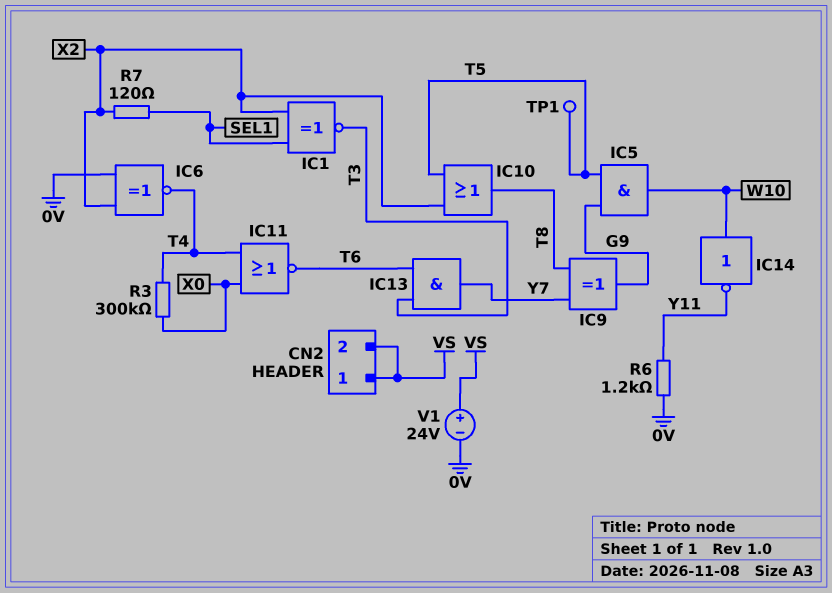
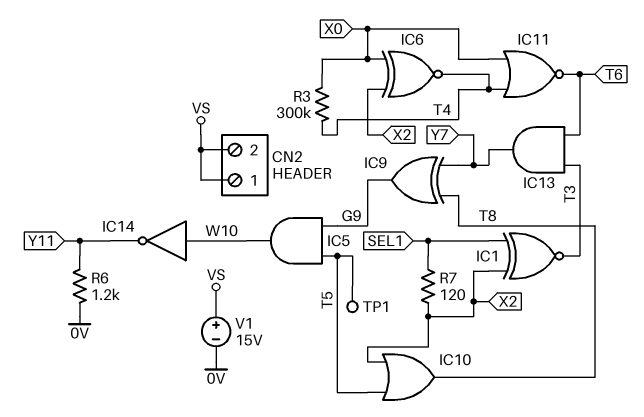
IC6: XNOR (in 0V, in X2, out T4) -> XNOR (in X0, in X2, out T4)
V1: 24V (plus VS, minus 0V) -> 15V (plus VS, minus 0V)

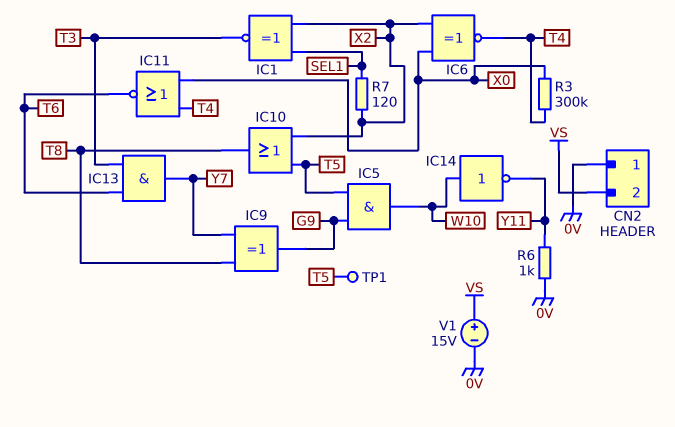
CN2 pin 1: VS -> 0V
R6: 1.2k (0V, Y11) -> 1k (0V, Y11)

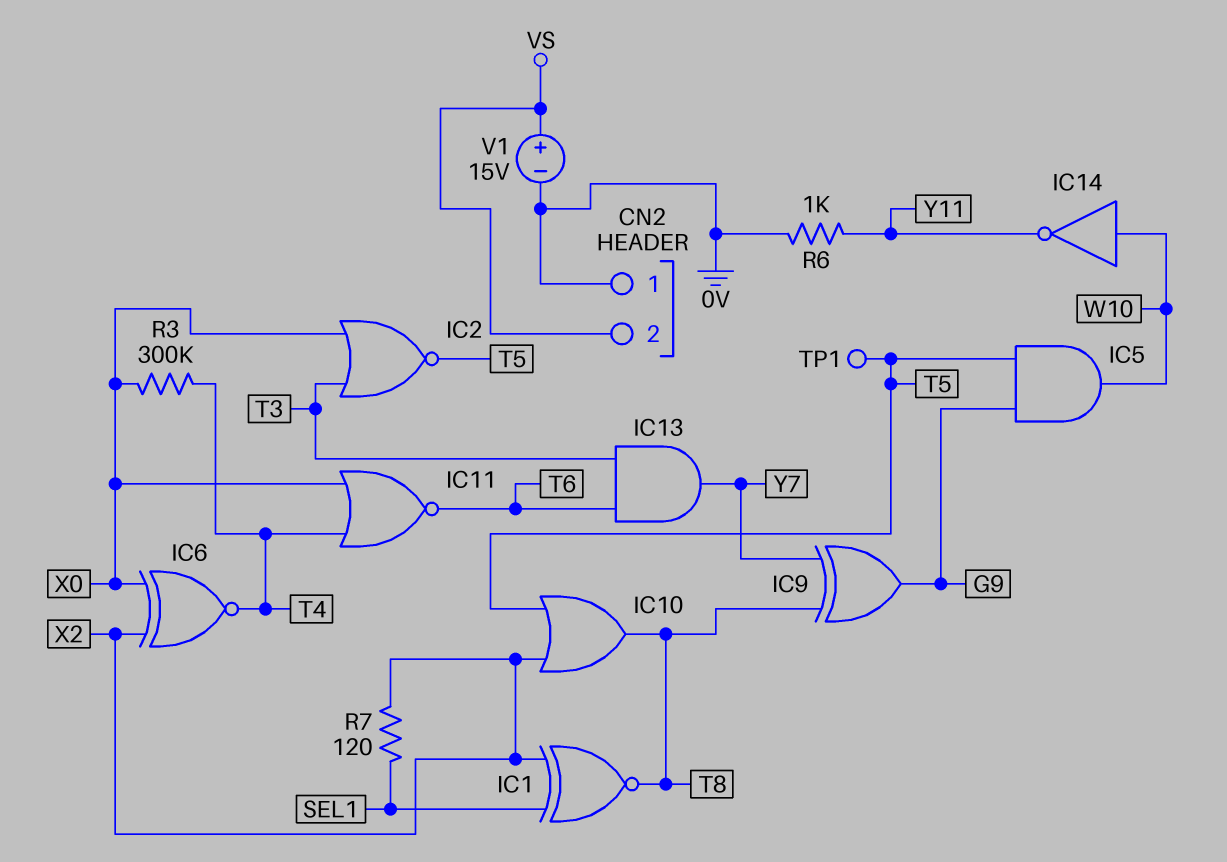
IC1: XNOR (in SEL1, in X2, out T3) -> XNOR (in SEL1, in X2, out T8)
IC2: none -> NOR (in T3, in X0, out T5)

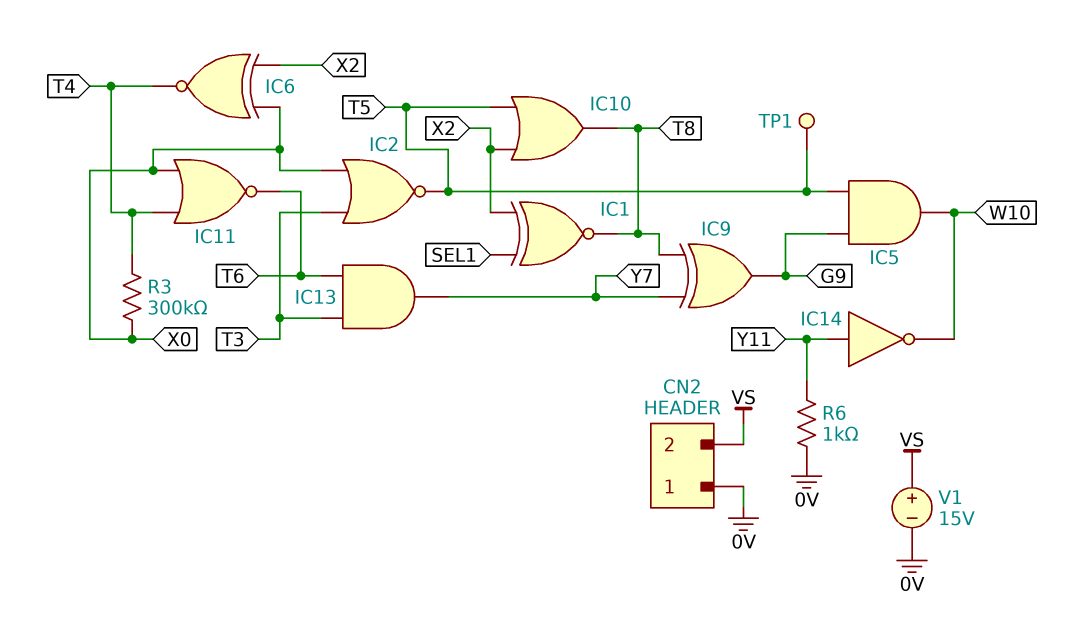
IC14: NOT (in W10, out Y11) -> NOT (in Y11, out W10)
R7: 120 (SEL1, X2) -> none

